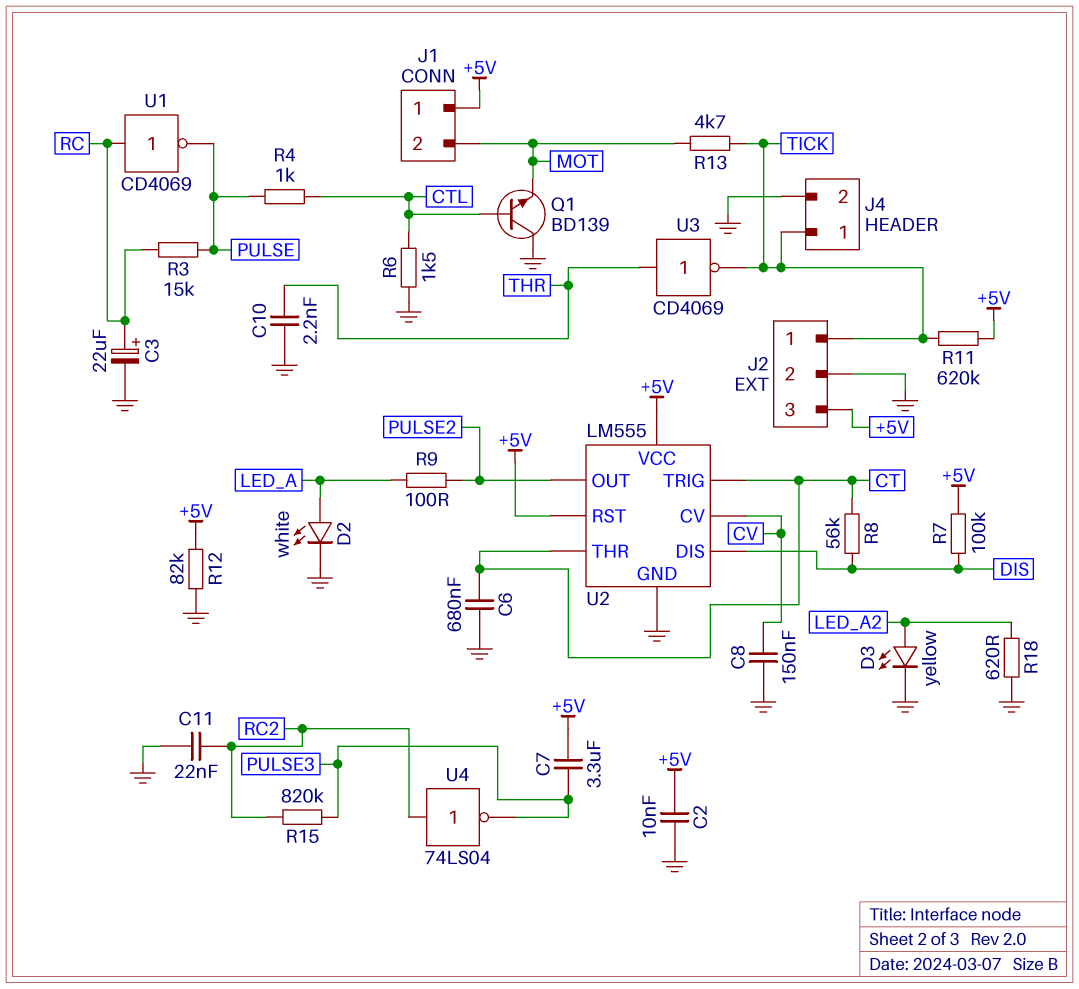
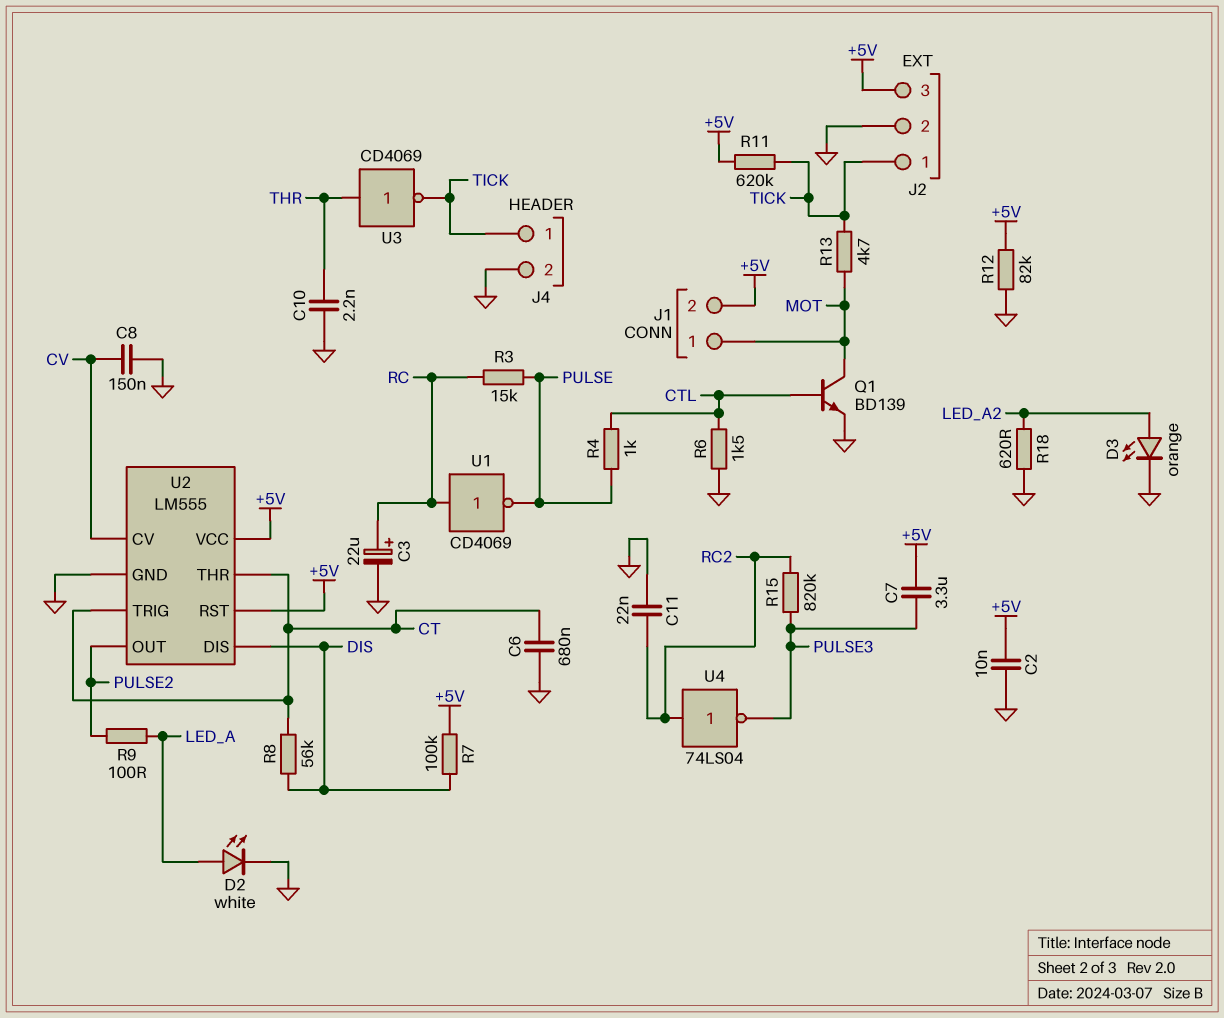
D3: LED yellow (A LED_A2, K GND) -> LED orange (A LED_A2, K GND)
J1 pin 1: +5V -> MOT
J1 pin 2: MOT -> +5V
Q1: NPN BD139 (B CTL, C GND, E MOT) -> NPN BD139 (B CTL, C MOT, E GND)

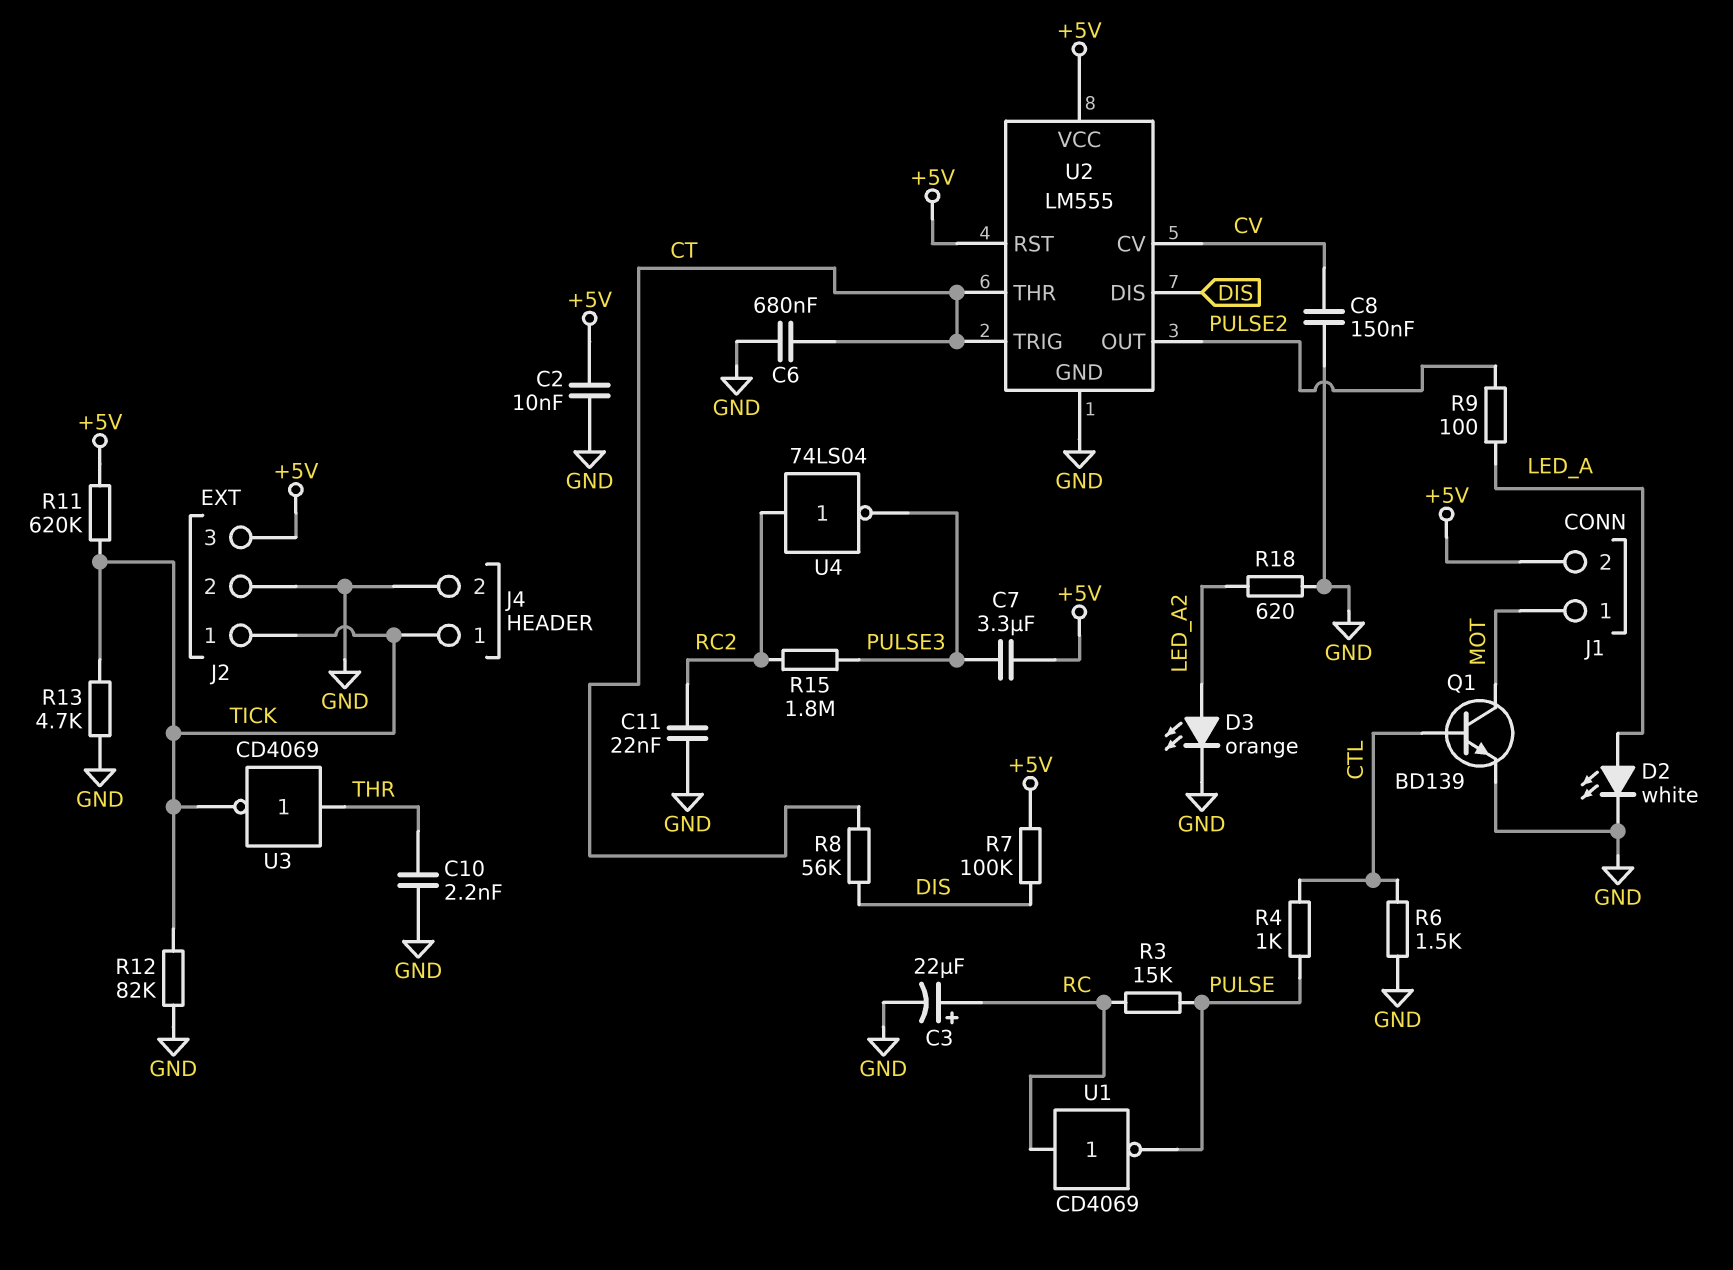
R12: 82k (+5V, GND) -> 82k (GND, TICK)
R13: 4.7k (MOT, TICK) -> 4.7k (GND, TICK)
R15: 820k (PULSE3, RC2) -> 1.8M (PULSE3, RC2)

